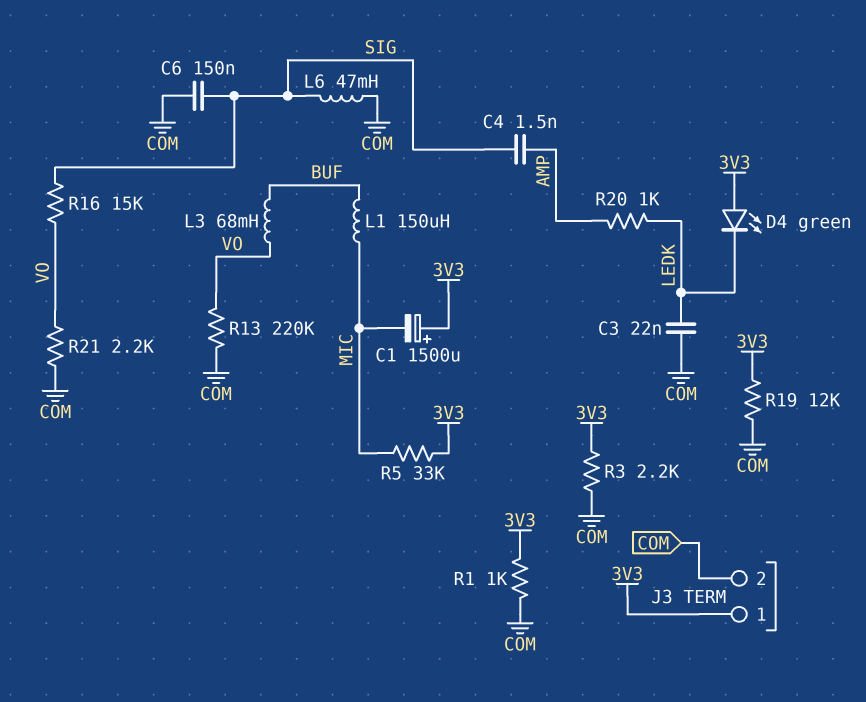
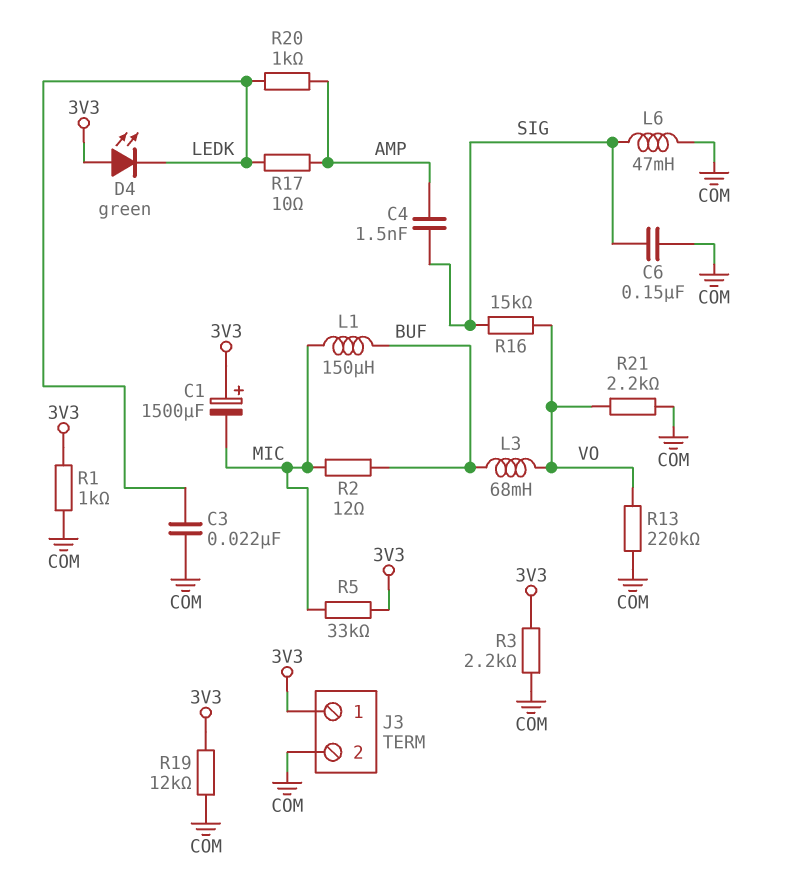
R2: none -> 12 (BUF, MIC)
R17: none -> 10 (AMP, LEDK)

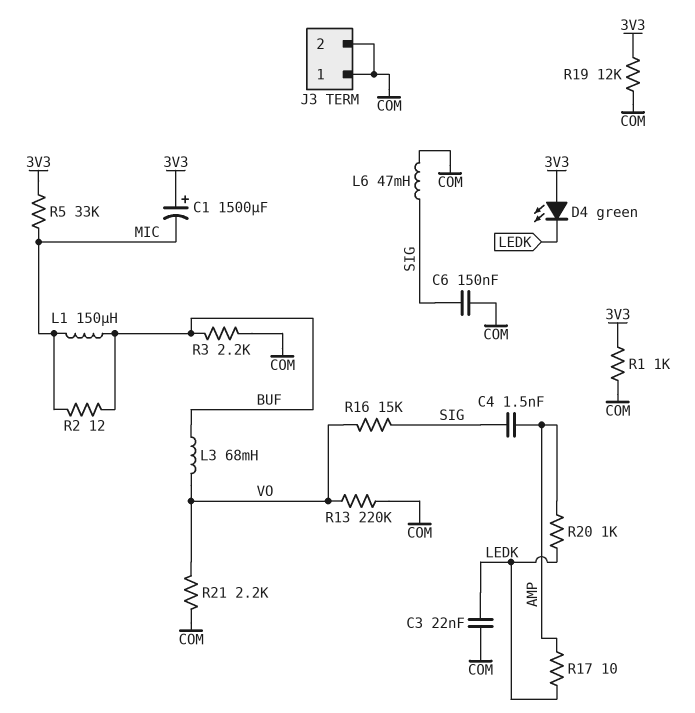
J3 pin 1: 3V3 -> COM
R3: 2.2k (3V3, COM) -> 2.2k (BUF, COM)

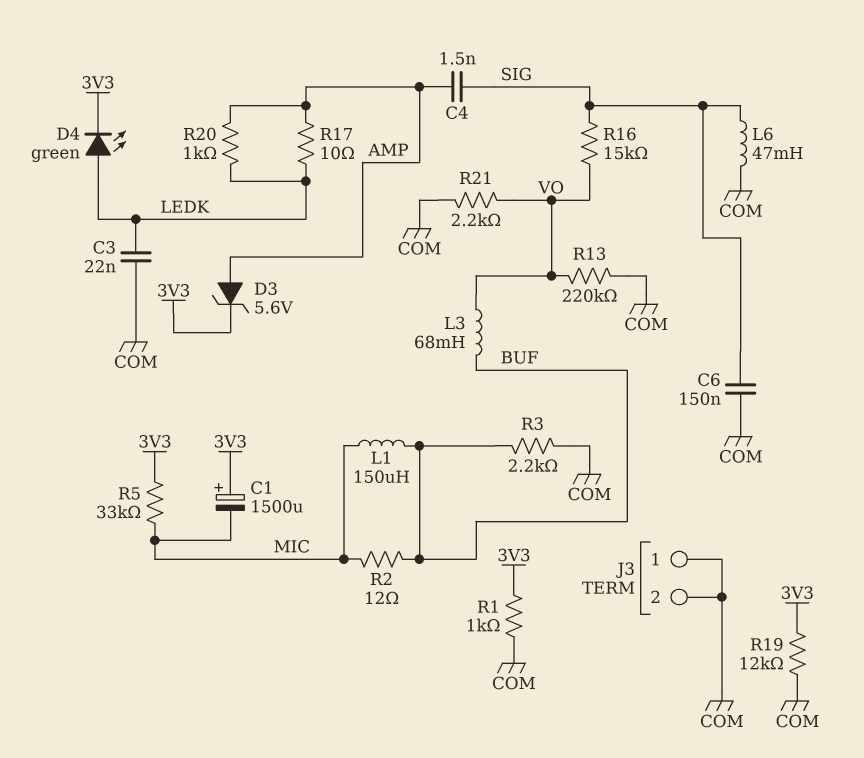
D3: none -> zener 5.6V (A AMP, K 3V3)
D4: LED green (A 3V3, K LEDK) -> LED green (A LEDK, K 3V3)

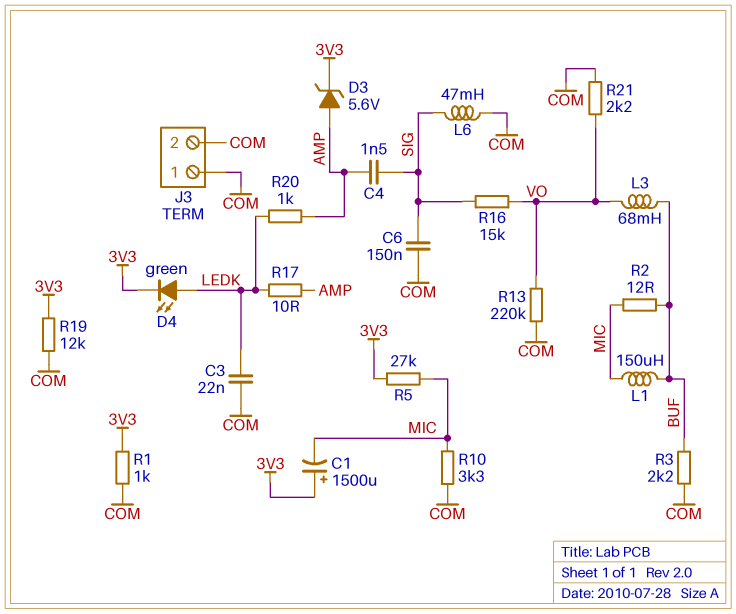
R5: 33k (3V3, MIC) -> 27k (3V3, MIC)
R10: none -> 3.3k (COM, MIC)

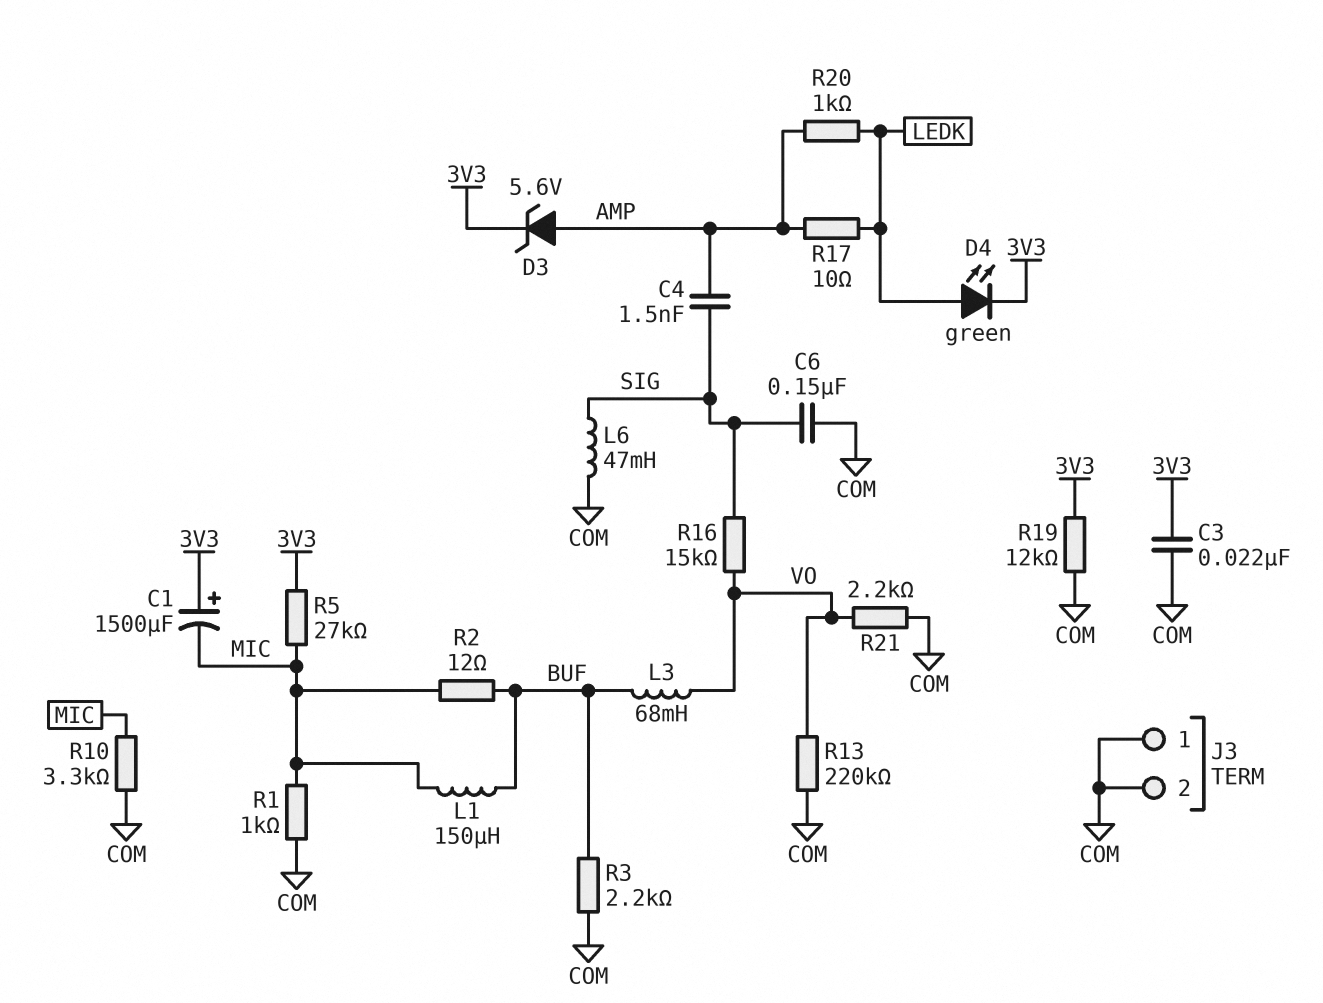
C3: 22nF (COM, LEDK) -> 22nF (3V3, COM)
R1: 1k (3V3, COM) -> 1k (COM, MIC)

